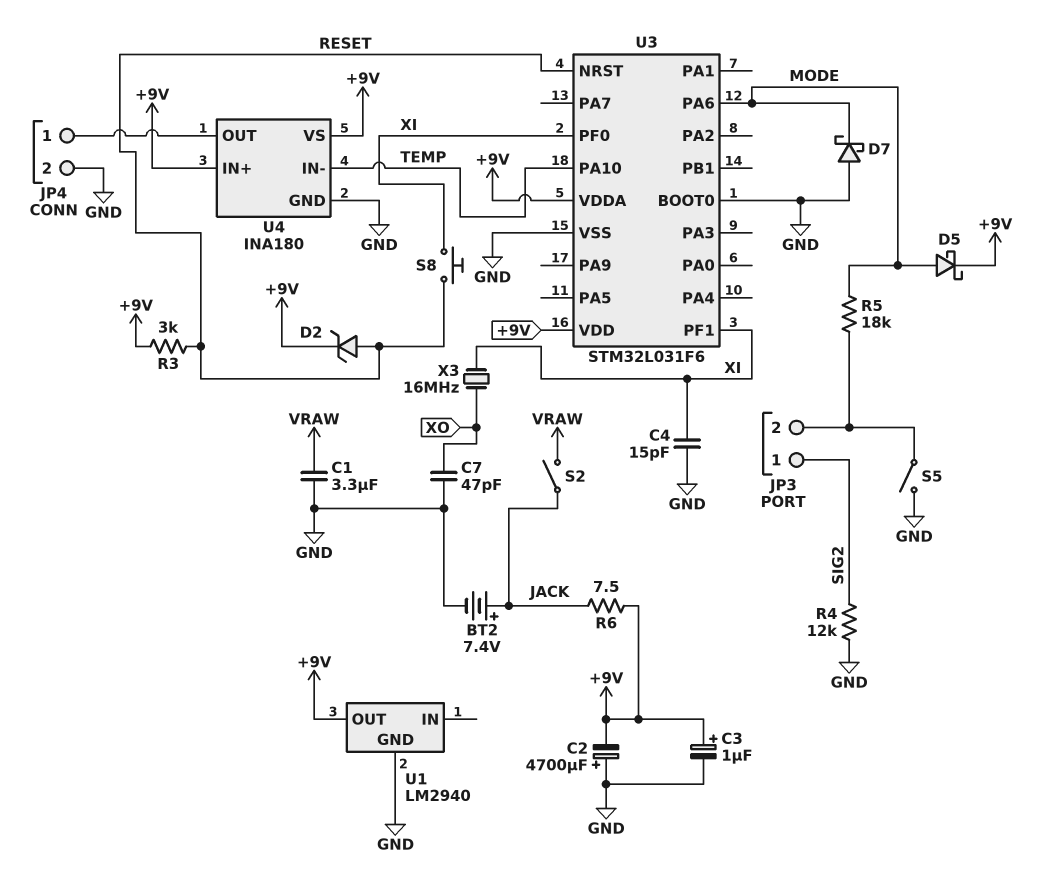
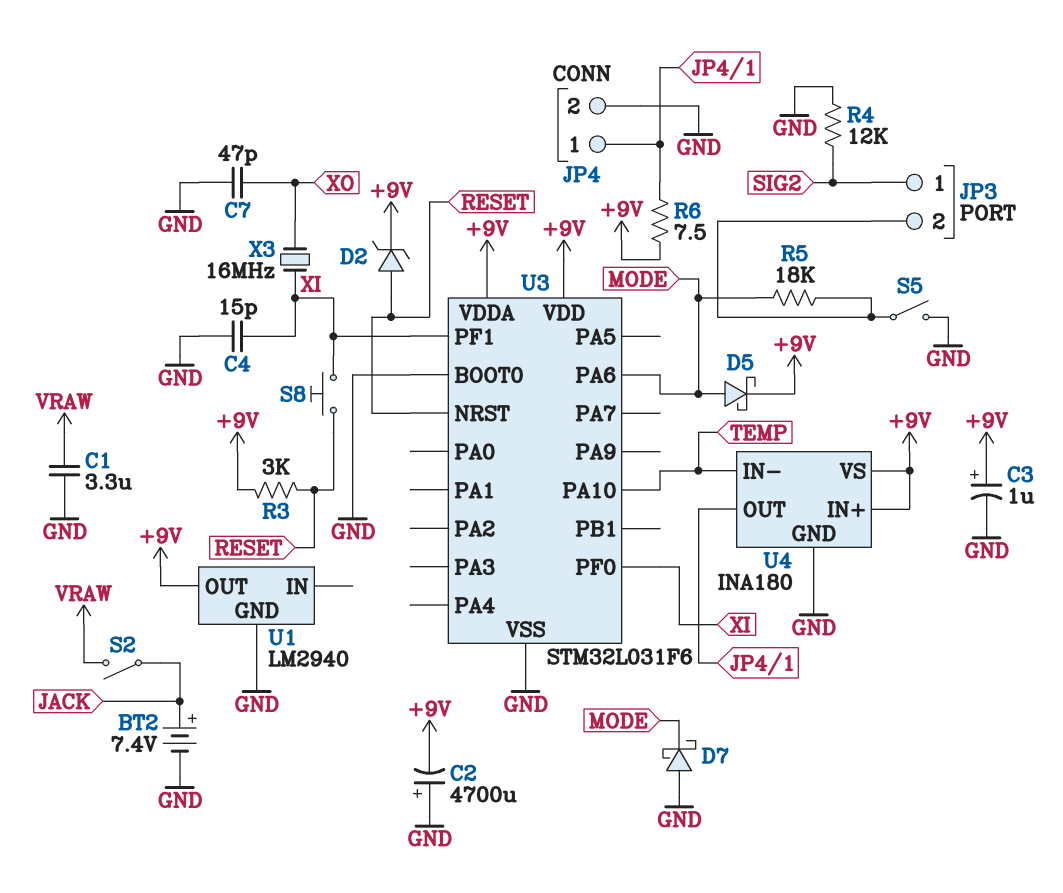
R6: 7.5 (+9V, JACK) -> 7.5 (+9V, JP4/1)

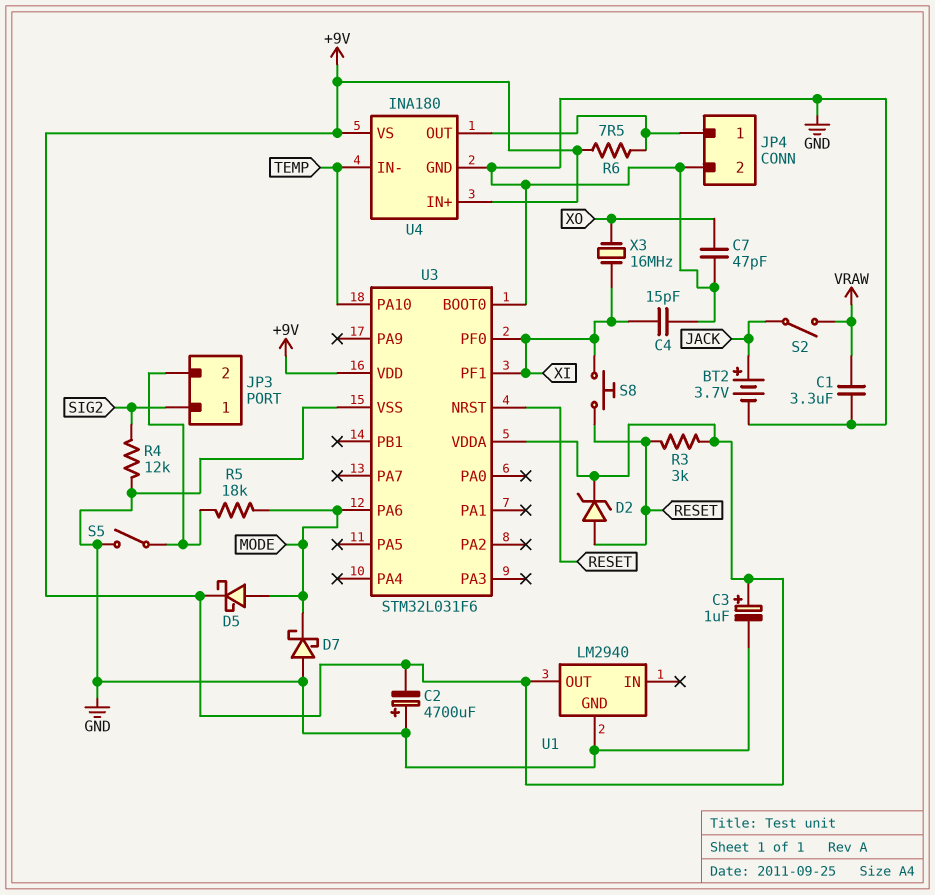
BT2: 7.4V (plus JACK, minus GND) -> 3.7V (plus JACK, minus GND)

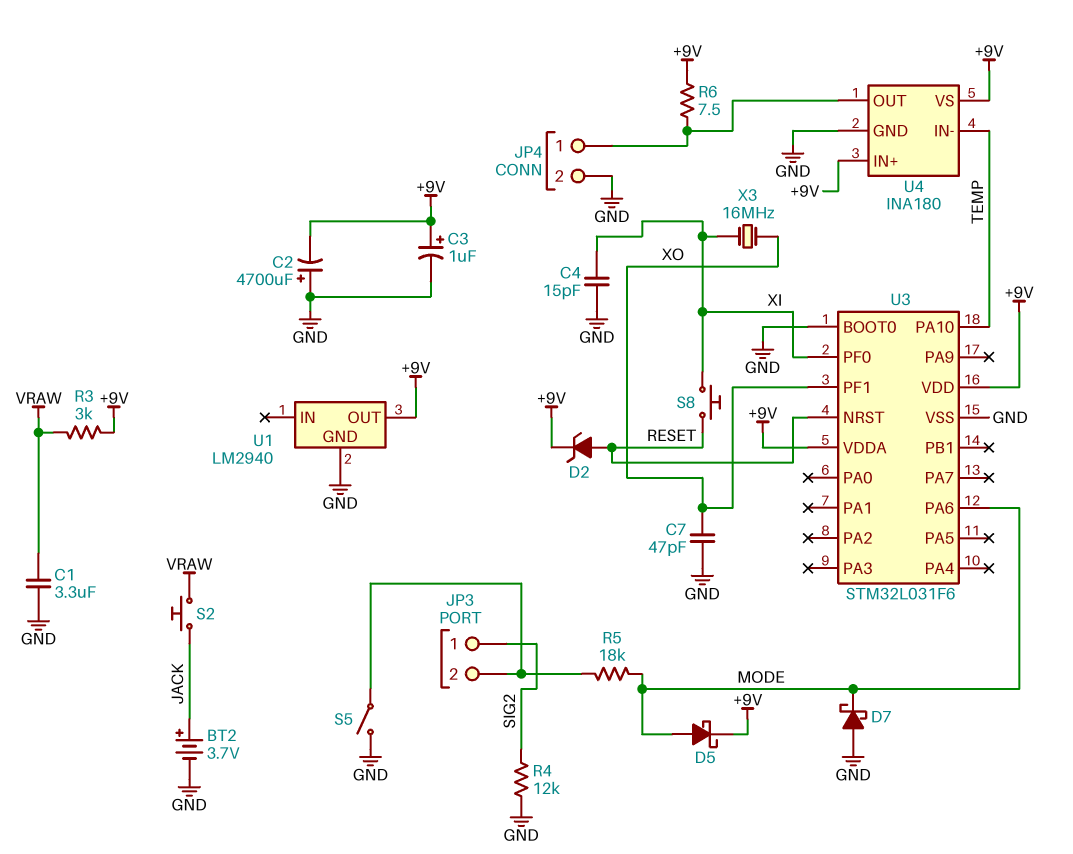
R3: 3k (+9V, RESET) -> 3k (+9V, VRAW)
S2: switch (JACK, VRAW) -> button (JACK, VRAW)
U3 pin PF1: XI -> XO

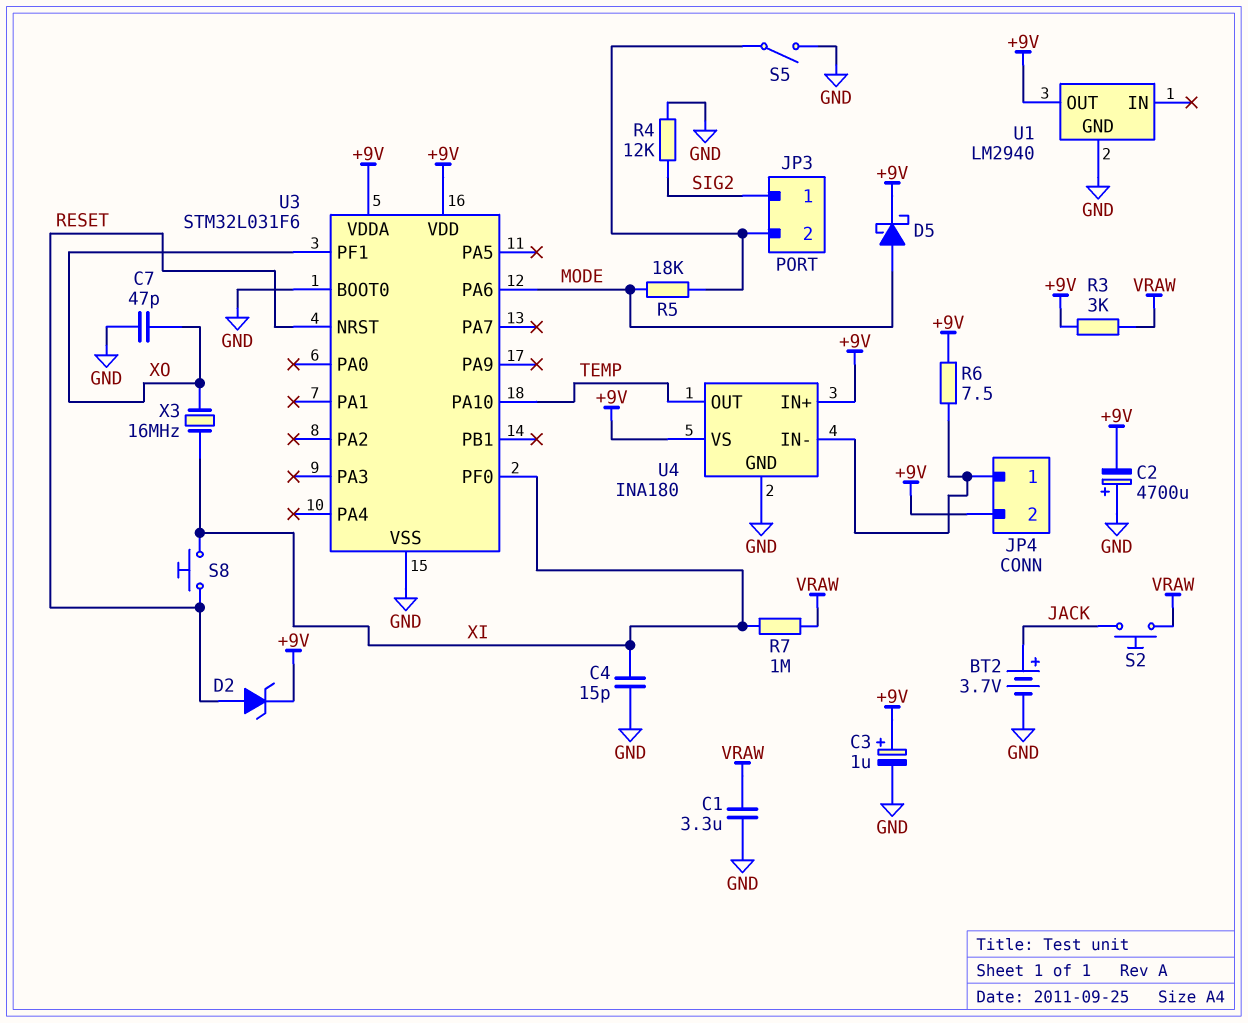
D7: schottky (A GND, K MODE) -> none
JP4 pin 2: GND -> +9V
R7: none -> 1M (VRAW, XI)
U4 pin IN-: TEMP -> JP4/1
U4 pin OUT: JP4/1 -> TEMP

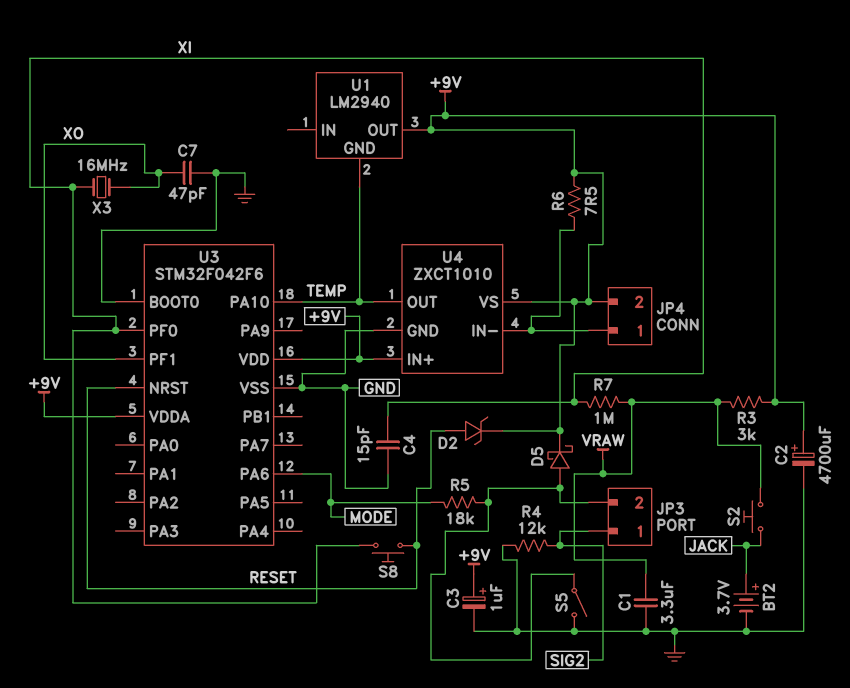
C2: 4700uF (plus GND, minus +9V) -> 4700uF (plus +9V, minus GND)
D5: schottky (A MODE, K +9V) -> schottky (A JP3/2, K +9V)
U1 pin GND: GND -> TEMP
U3: STM32L031F6 -> STM32F042F6
U4: INA180 -> ZXCT1010

